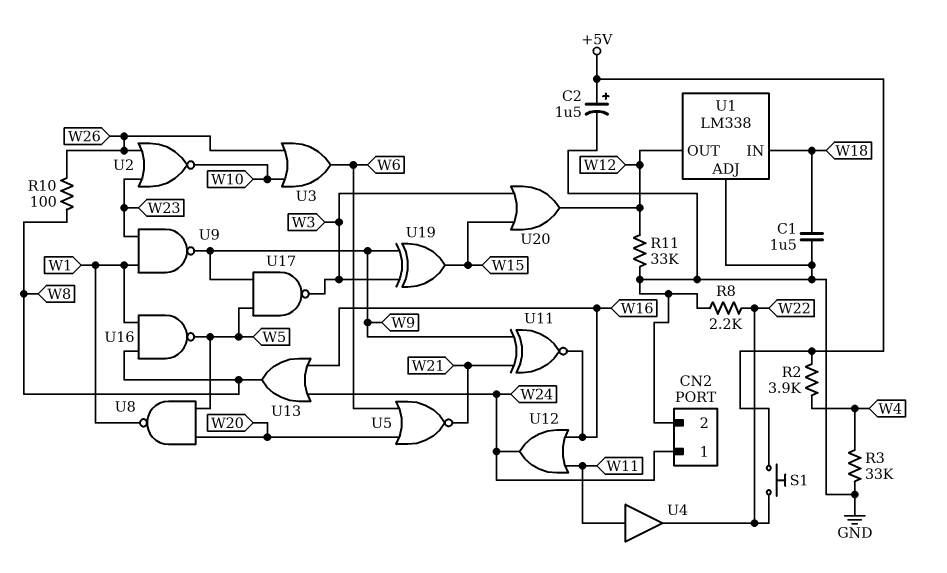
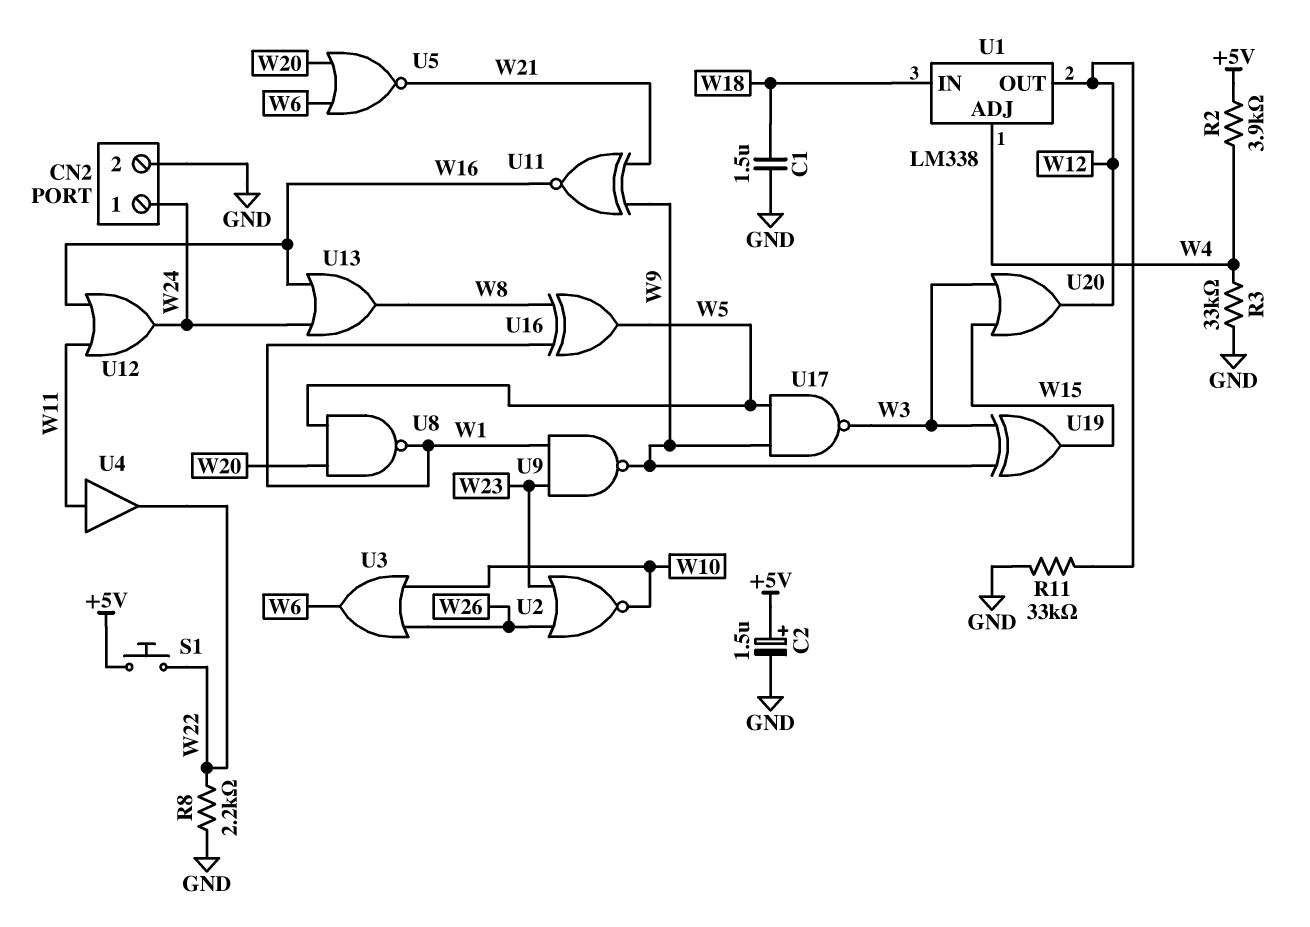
R10: 100 (W8, W26) -> none
U1 pin ADJ: GND -> W4
U16: NAND (in W1, in W8, out W5) -> XOR (in W1, in W8, out W5)

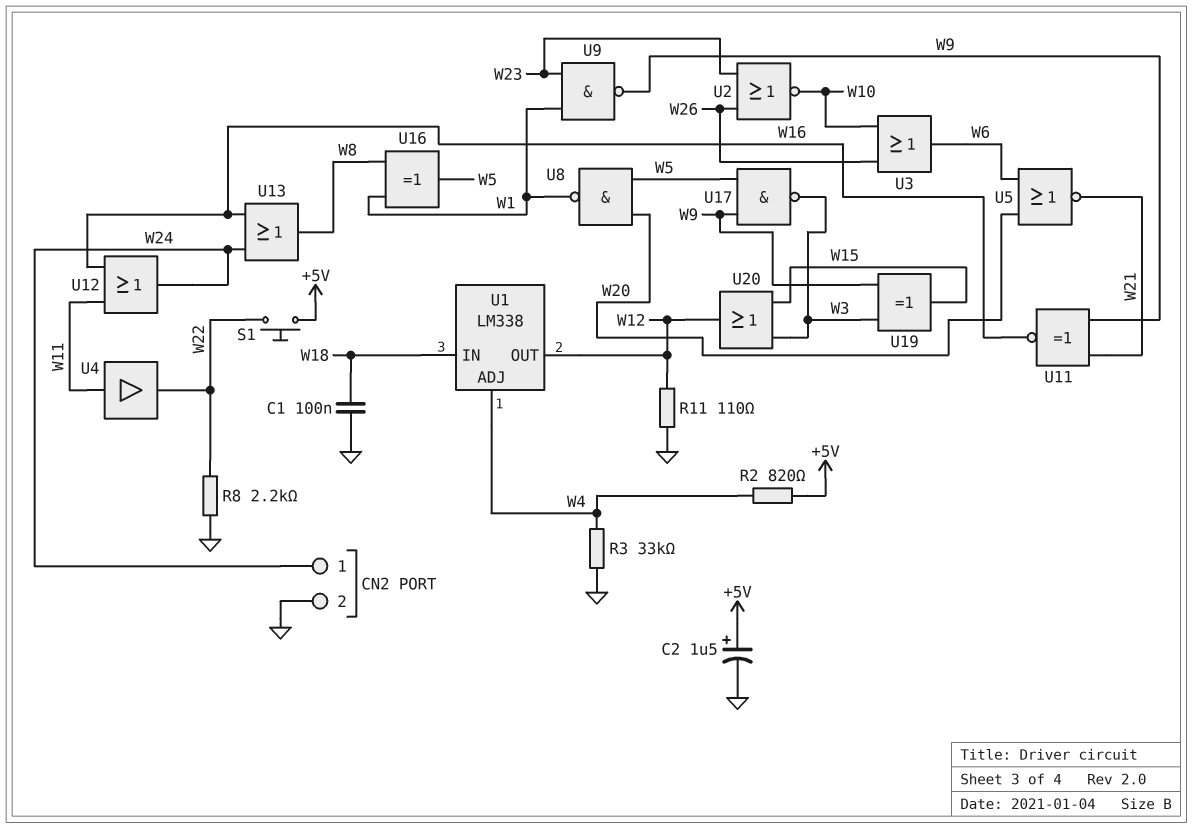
C1: 1.5uF (GND, W18) -> 100nF (GND, W18)
R2: 3.9k (+5V, W4) -> 820 (+5V, W4)
R11: 33k (GND, W12) -> 110 (GND, W12)

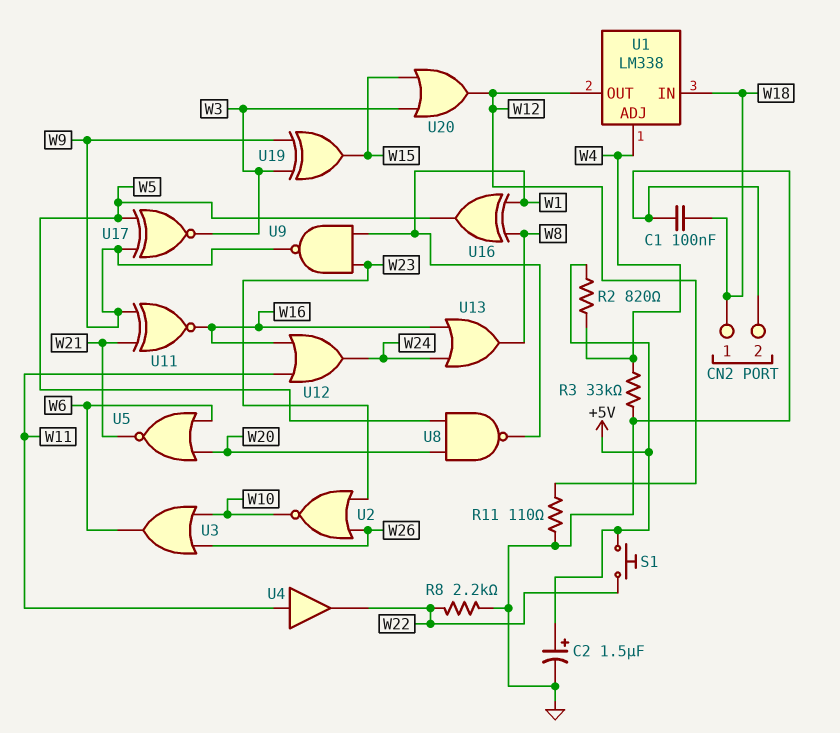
CN2 pin 1: W24 -> W18
U17: NAND (in W5, in W9, out W3) -> XNOR (in W5, in W9, out W3)

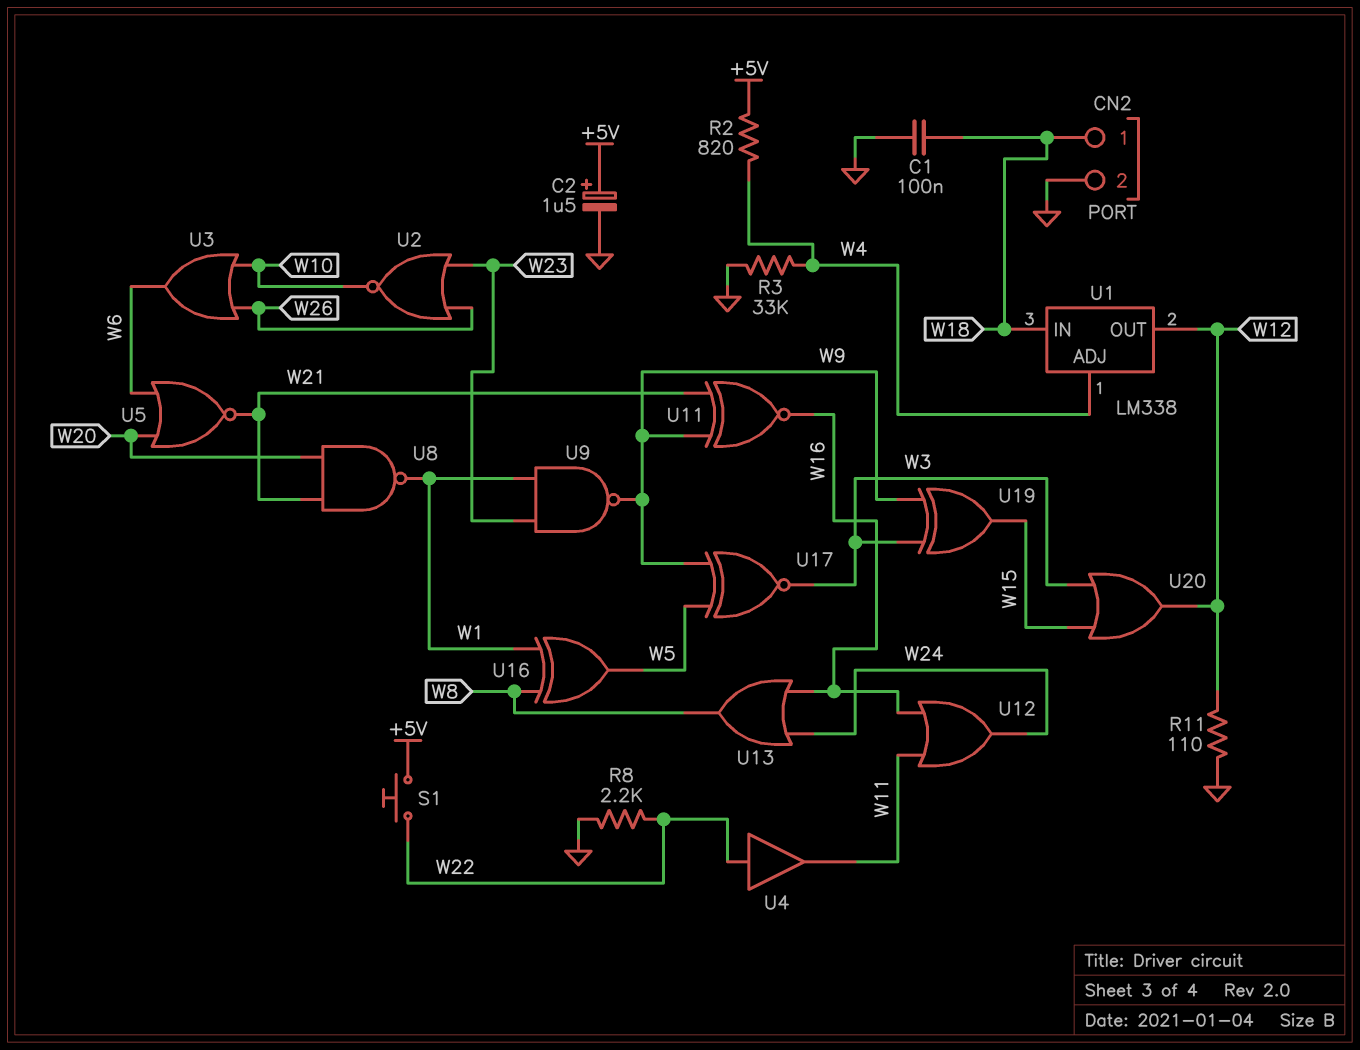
U4: buffer (in W11, out W22) -> buffer (in W22, out W11)
U8: NAND (in W5, in W20, out W1) -> NAND (in W20, in W21, out W1)

